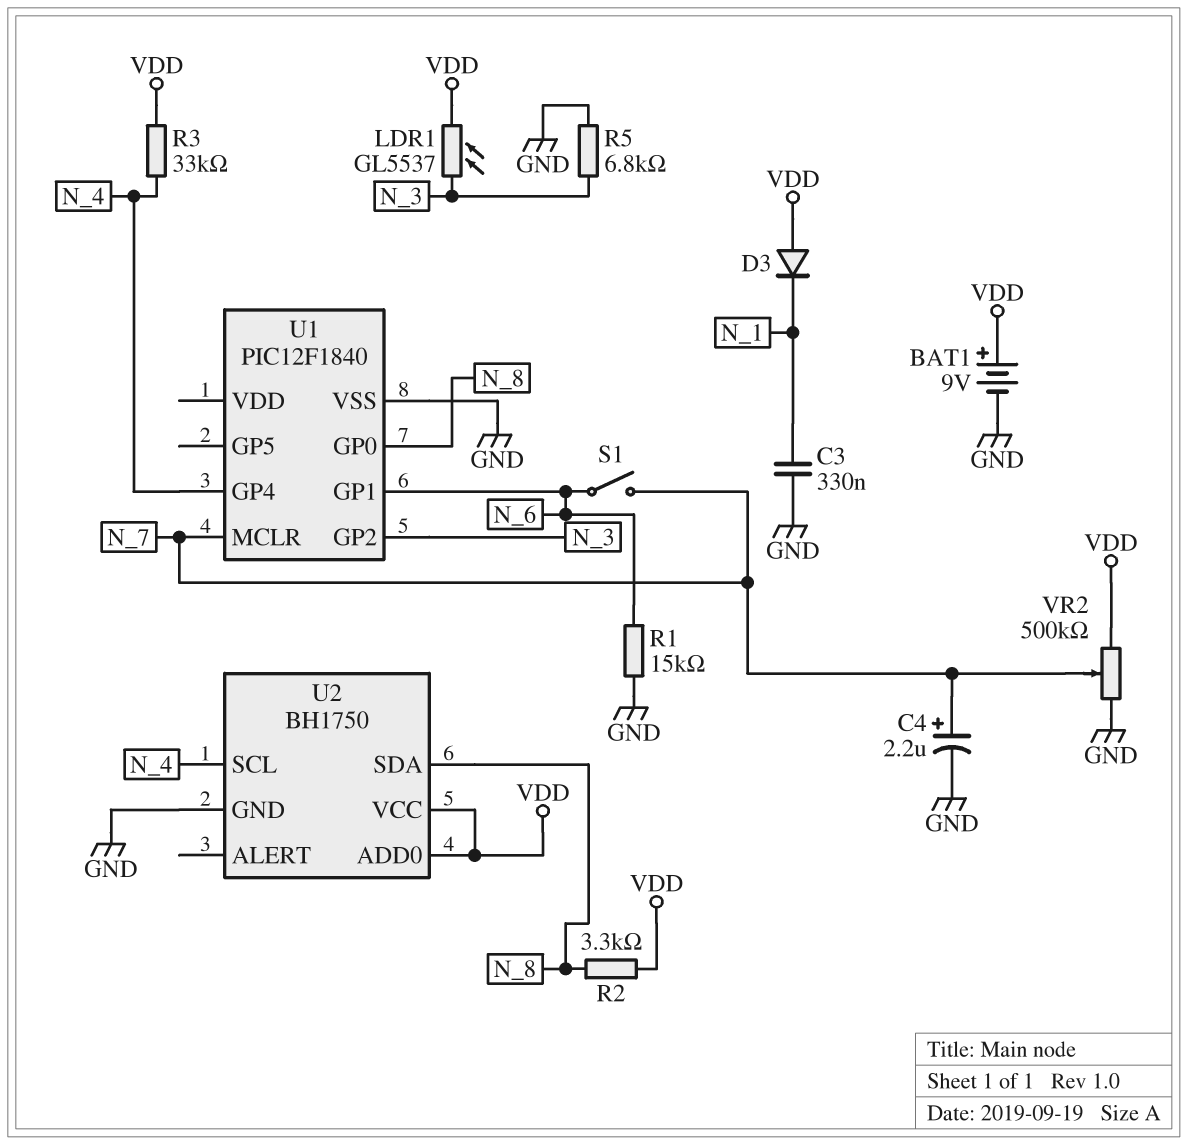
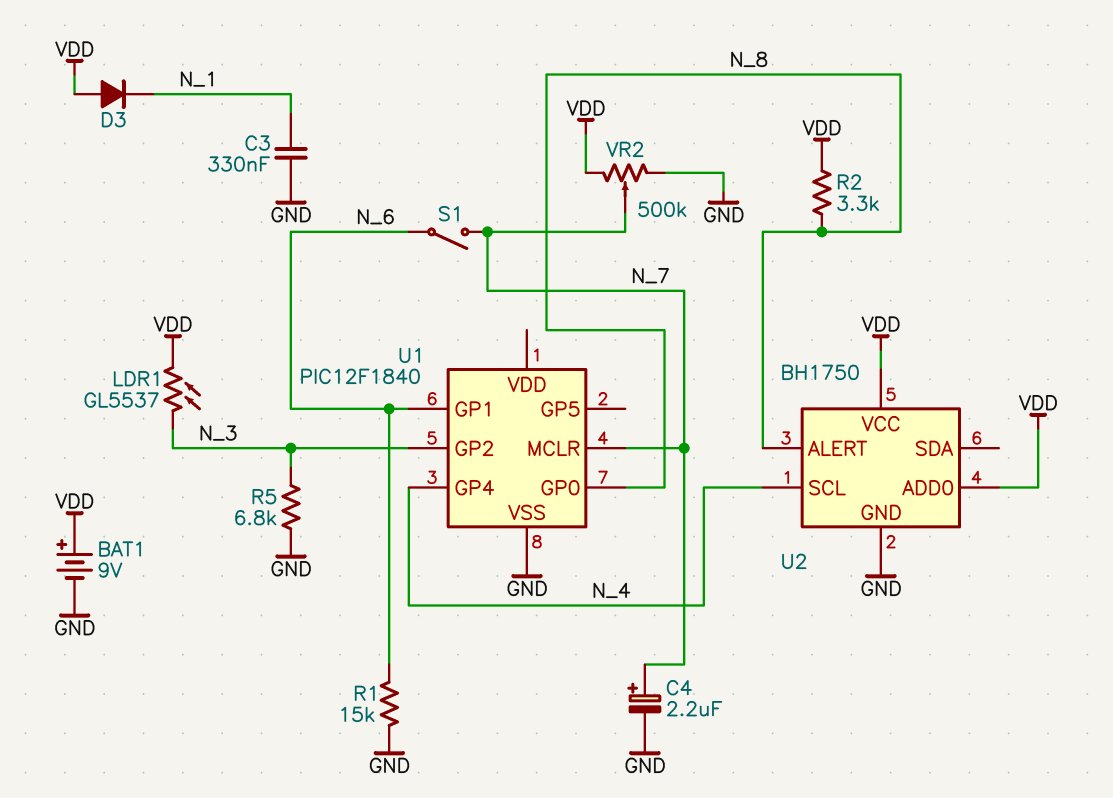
R3: 33k (N_4, VDD) -> none
U2 pin ALERT: none -> N_8
U2 pin SDA: N_8 -> none

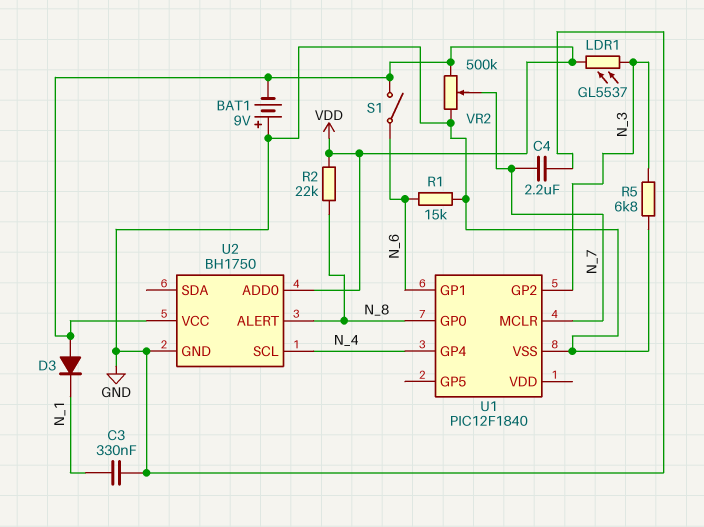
BAT1: 9V (plus VDD, minus GND) -> 9V (plus GND, minus VDD)
C4: 2.2uF (plus N_7, minus GND) -> 2.2uF (GND, N_7)
R2: 3.3k (N_8, VDD) -> 22k (N_8, VDD)
S1: switch (N_6, N_7) -> switch (N_6, VDD)

